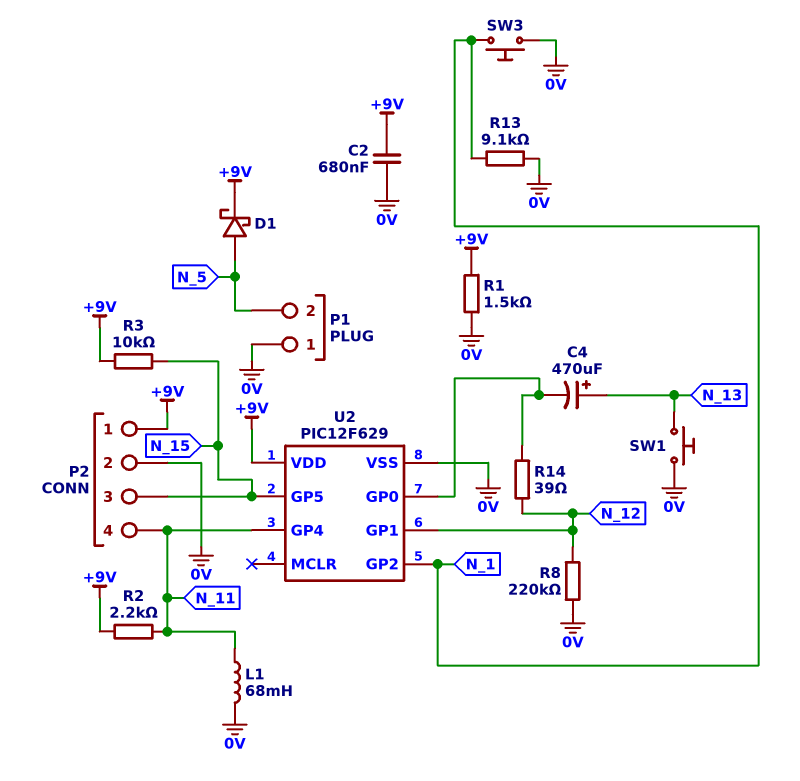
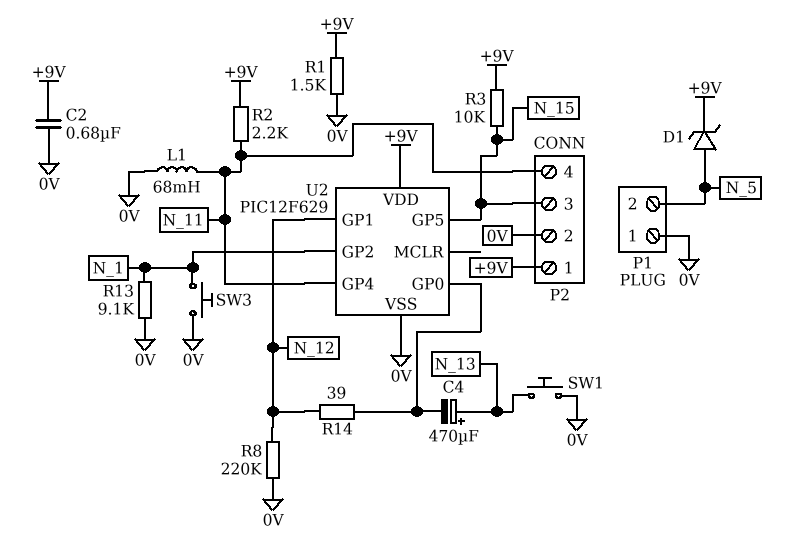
D1: schottky (A N_5, K +9V) -> zener (A N_5, K +9V)

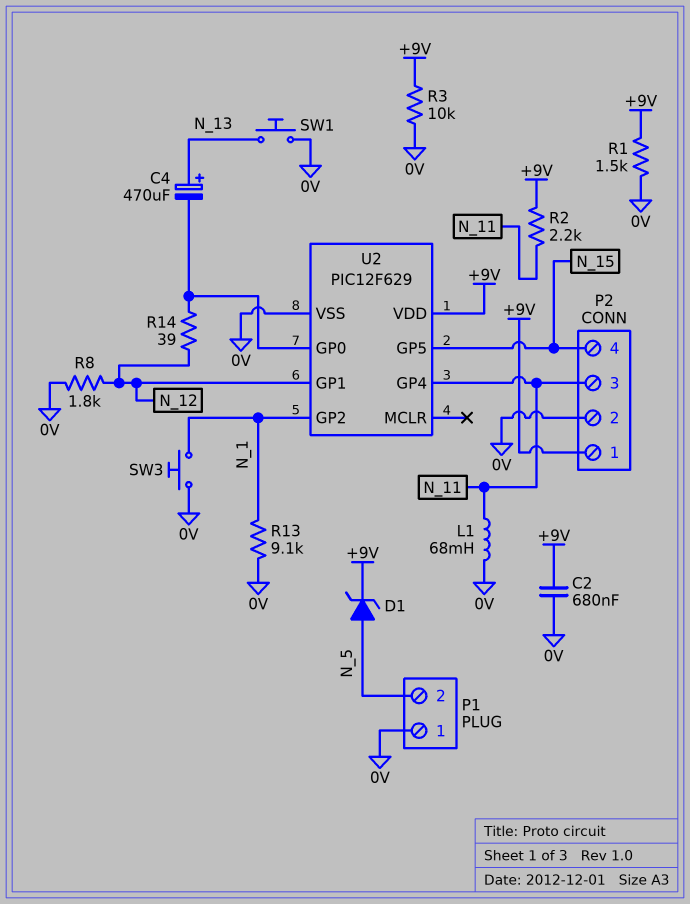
P2 pin 3: N_15 -> N_11
P2 pin 4: N_11 -> N_15
R3: 10k (+9V, N_15) -> 10k (+9V, 0V)
R8: 220k (0V, N_12) -> 1.8k (0V, N_12)

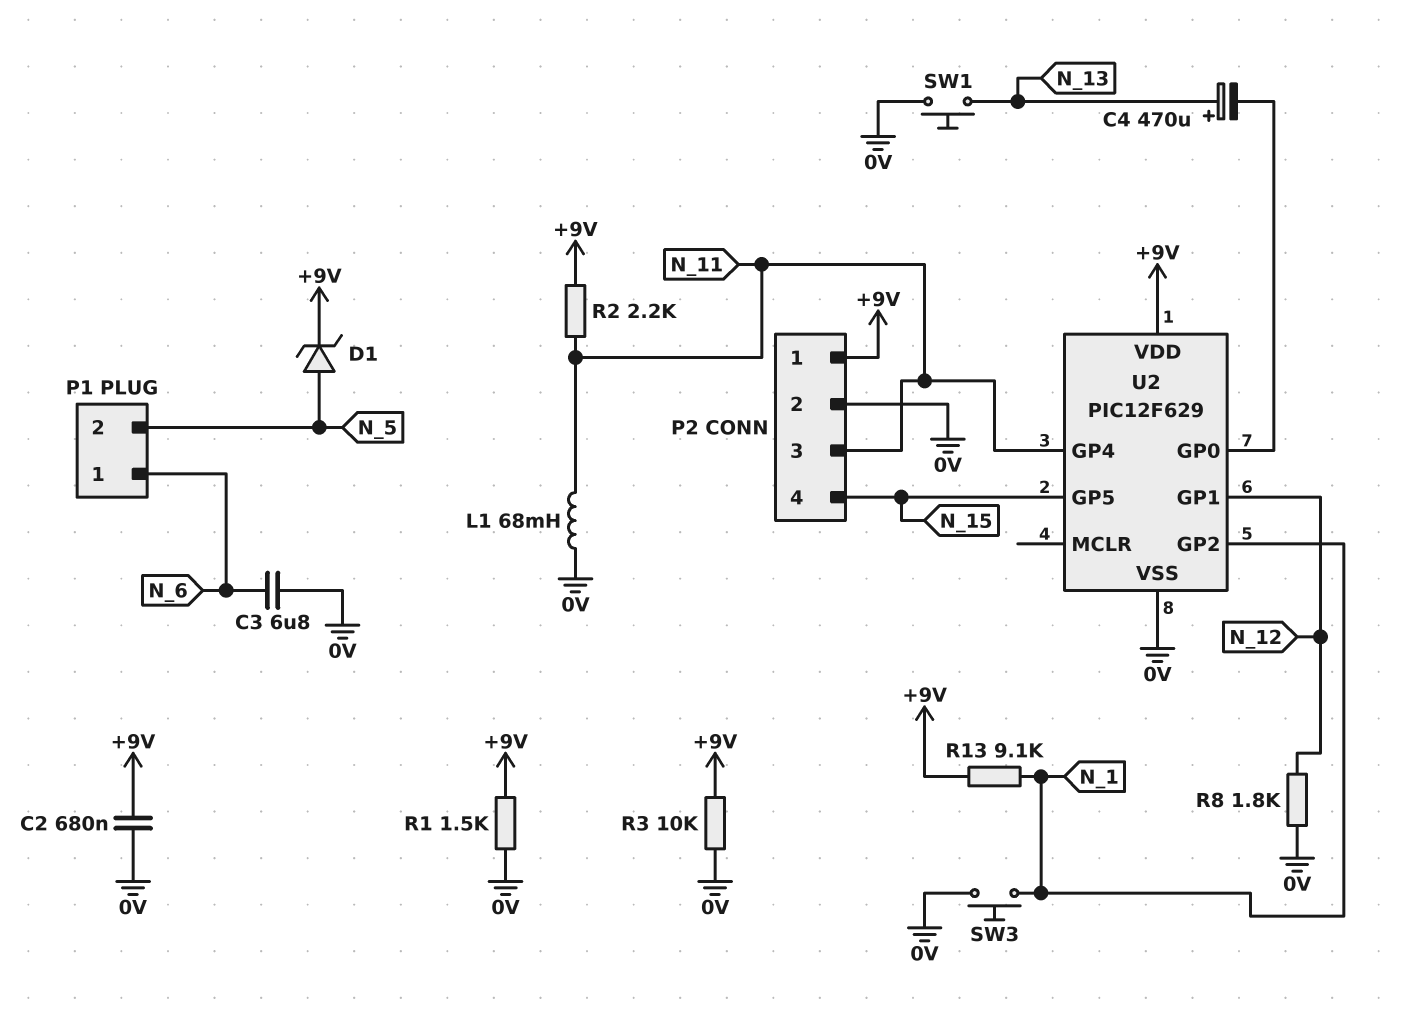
C3: none -> 6.8uF (0V, N_6)
P1 pin 1: 0V -> N_6
R13: 9.1k (0V, N_1) -> 9.1k (+9V, N_1)
R14: 39 (N_12, U2/GP0) -> none

